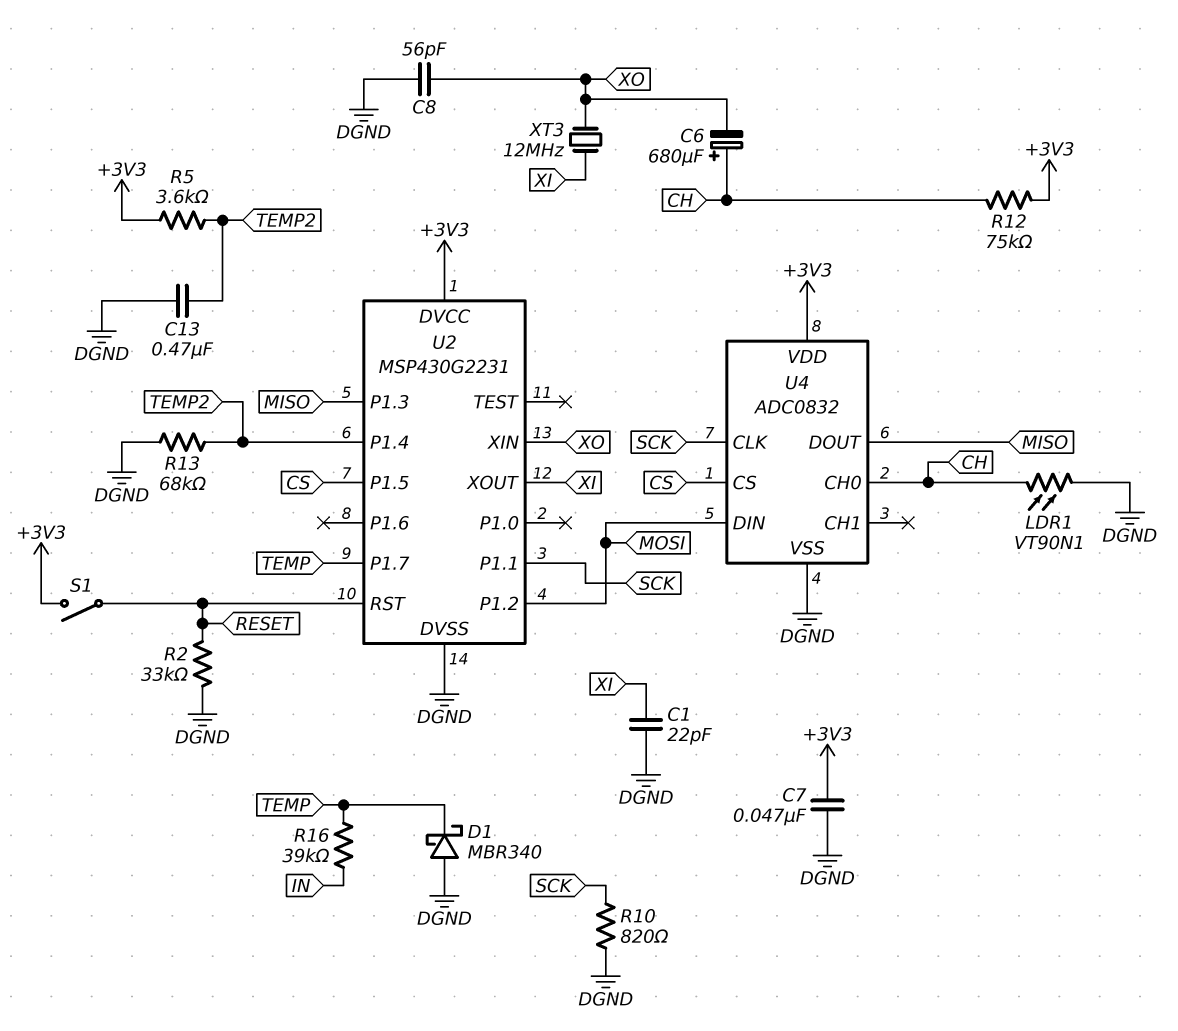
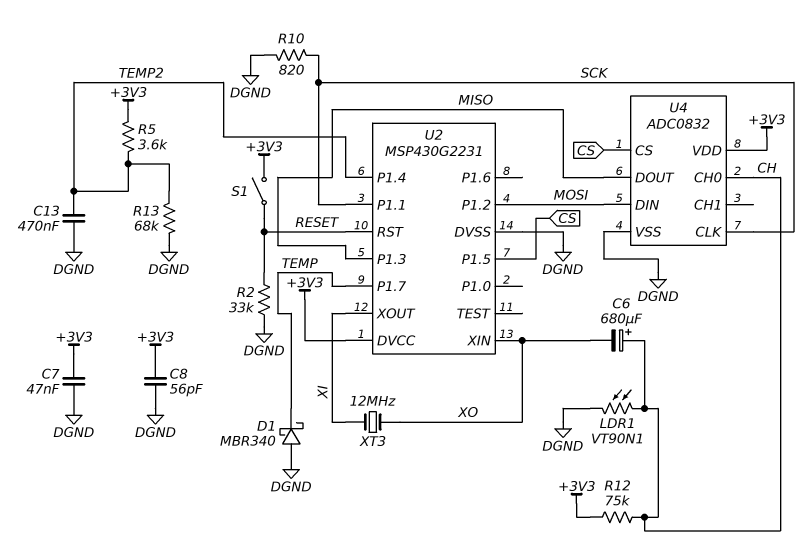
C1: 22pF (DGND, XI) -> none
C8: 56pF (DGND, XO) -> 56pF (+3V3, DGND)
R16: 39k (IN, TEMP) -> none

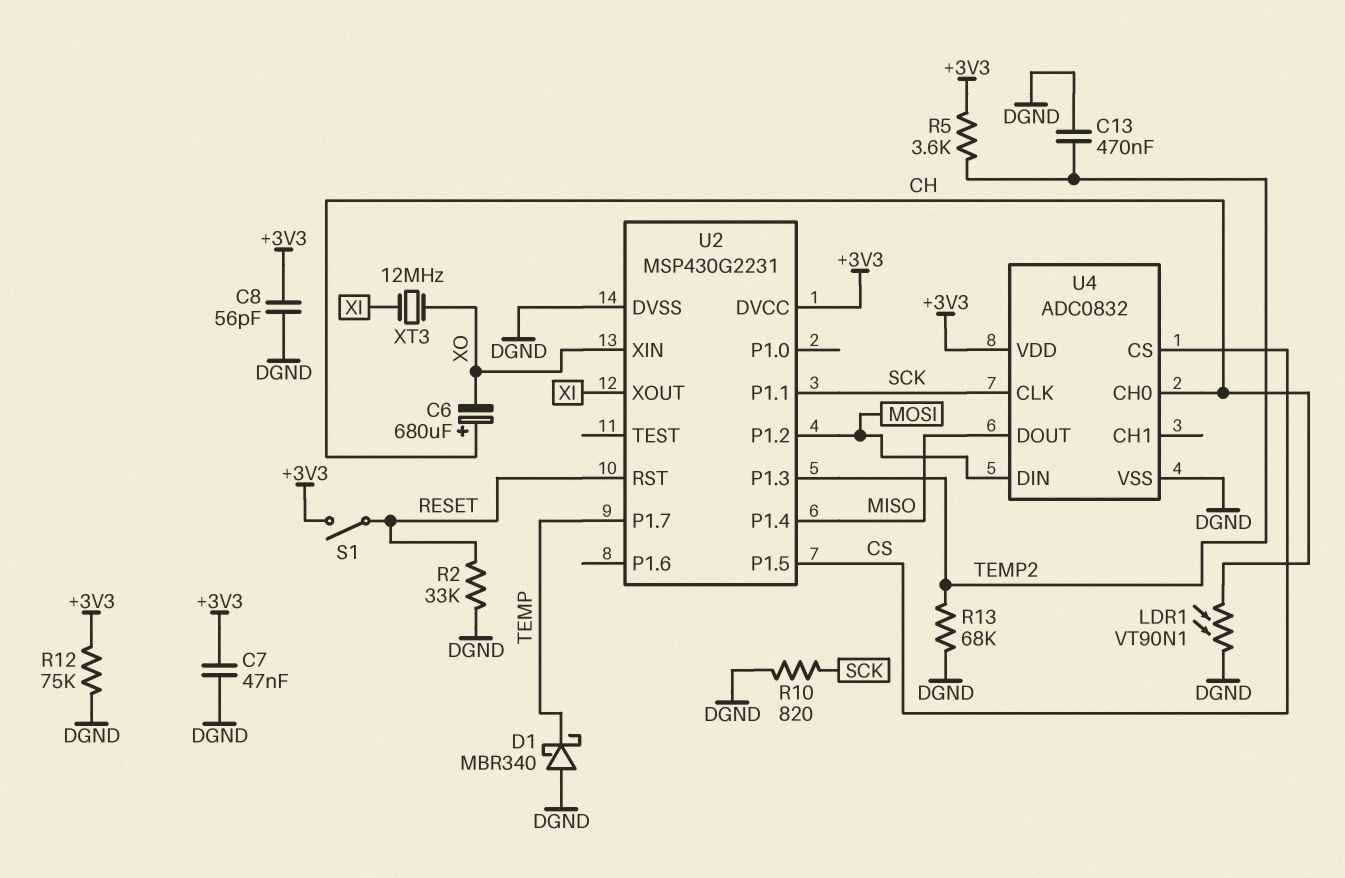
R12: 75k (+3V3, CH) -> 75k (+3V3, DGND)
U2 pin P1.3: MISO -> TEMP2
U2 pin P1.4: TEMP2 -> MISO

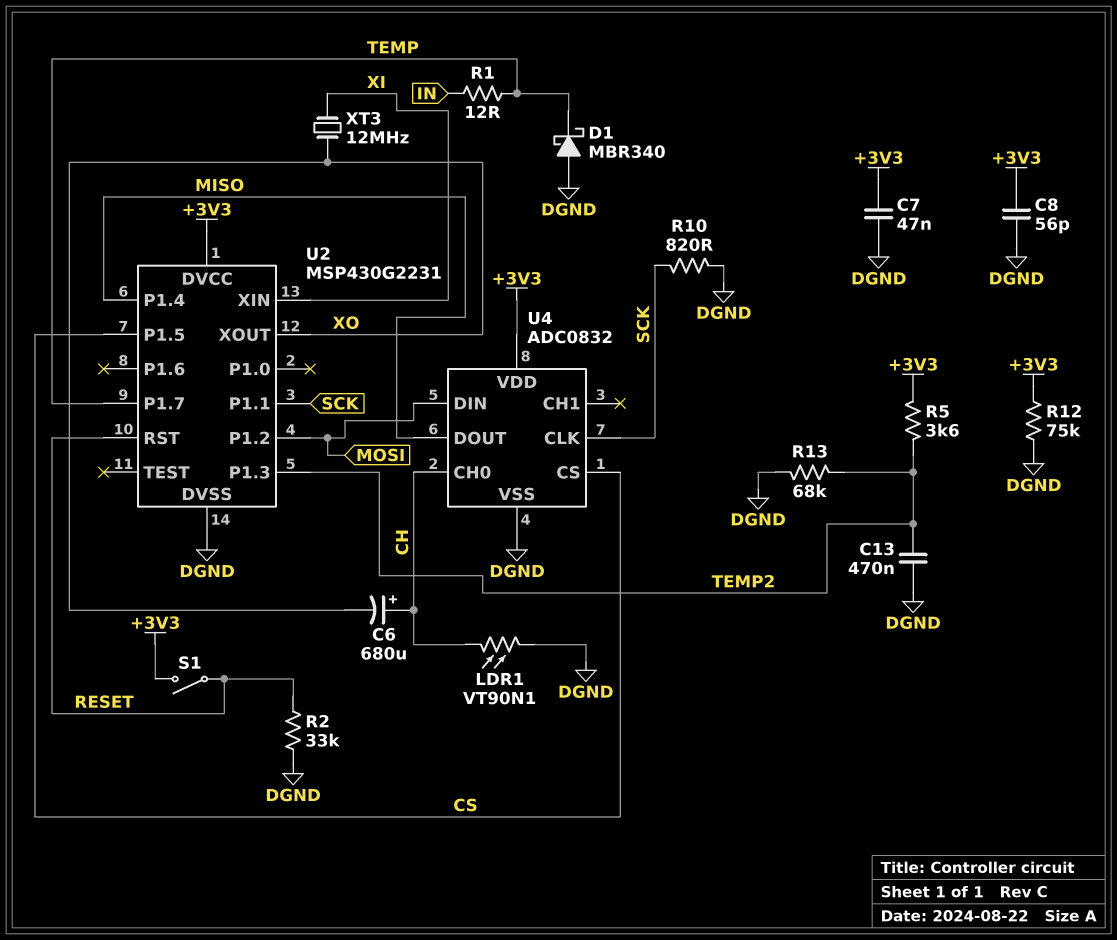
R1: none -> 12 (IN, TEMP)
U2 pin XIN: XO -> XI
U2 pin XOUT: XI -> XO

